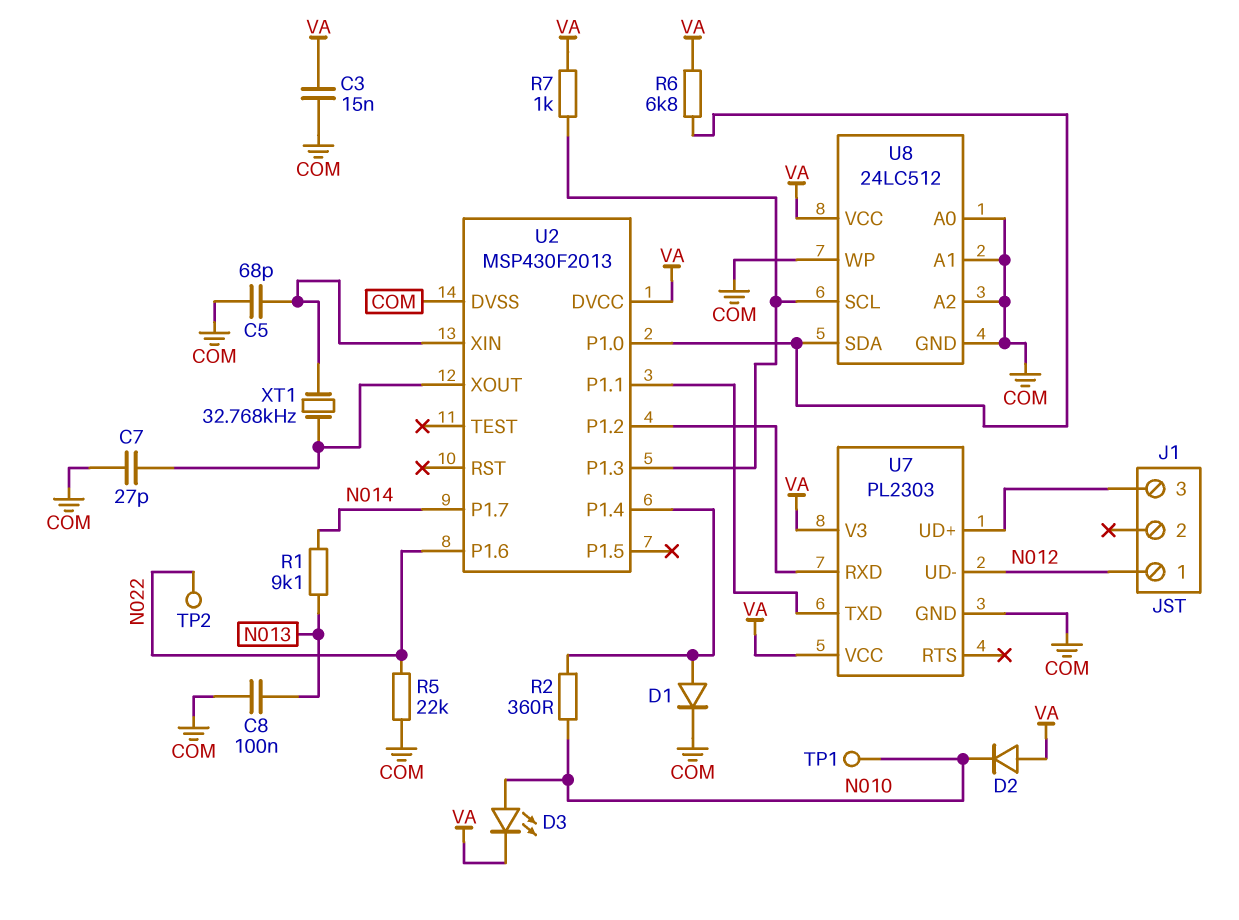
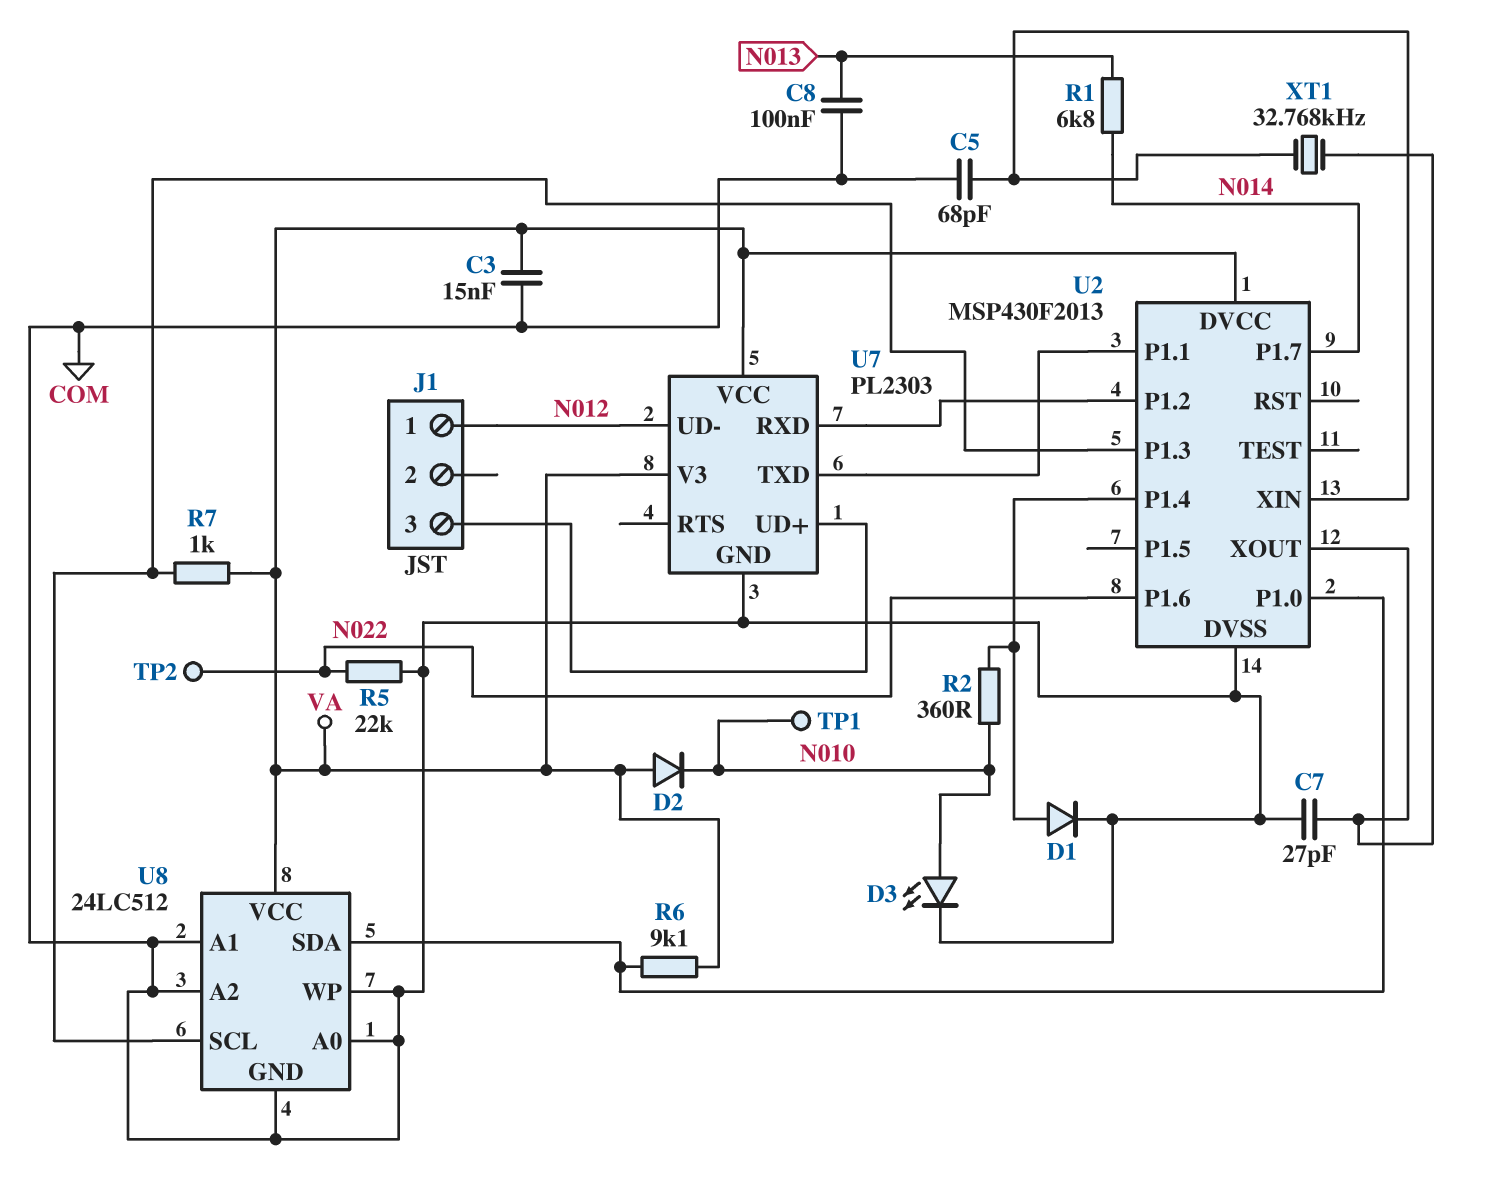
D3: LED (A N010, K VA) -> LED (A N010, K COM)
R1: 9.1k (N013, N014) -> 6.8k (N013, N014)
R6: 6.8k (U2/P1.0, VA) -> 9.1k (U2/P1.0, VA)

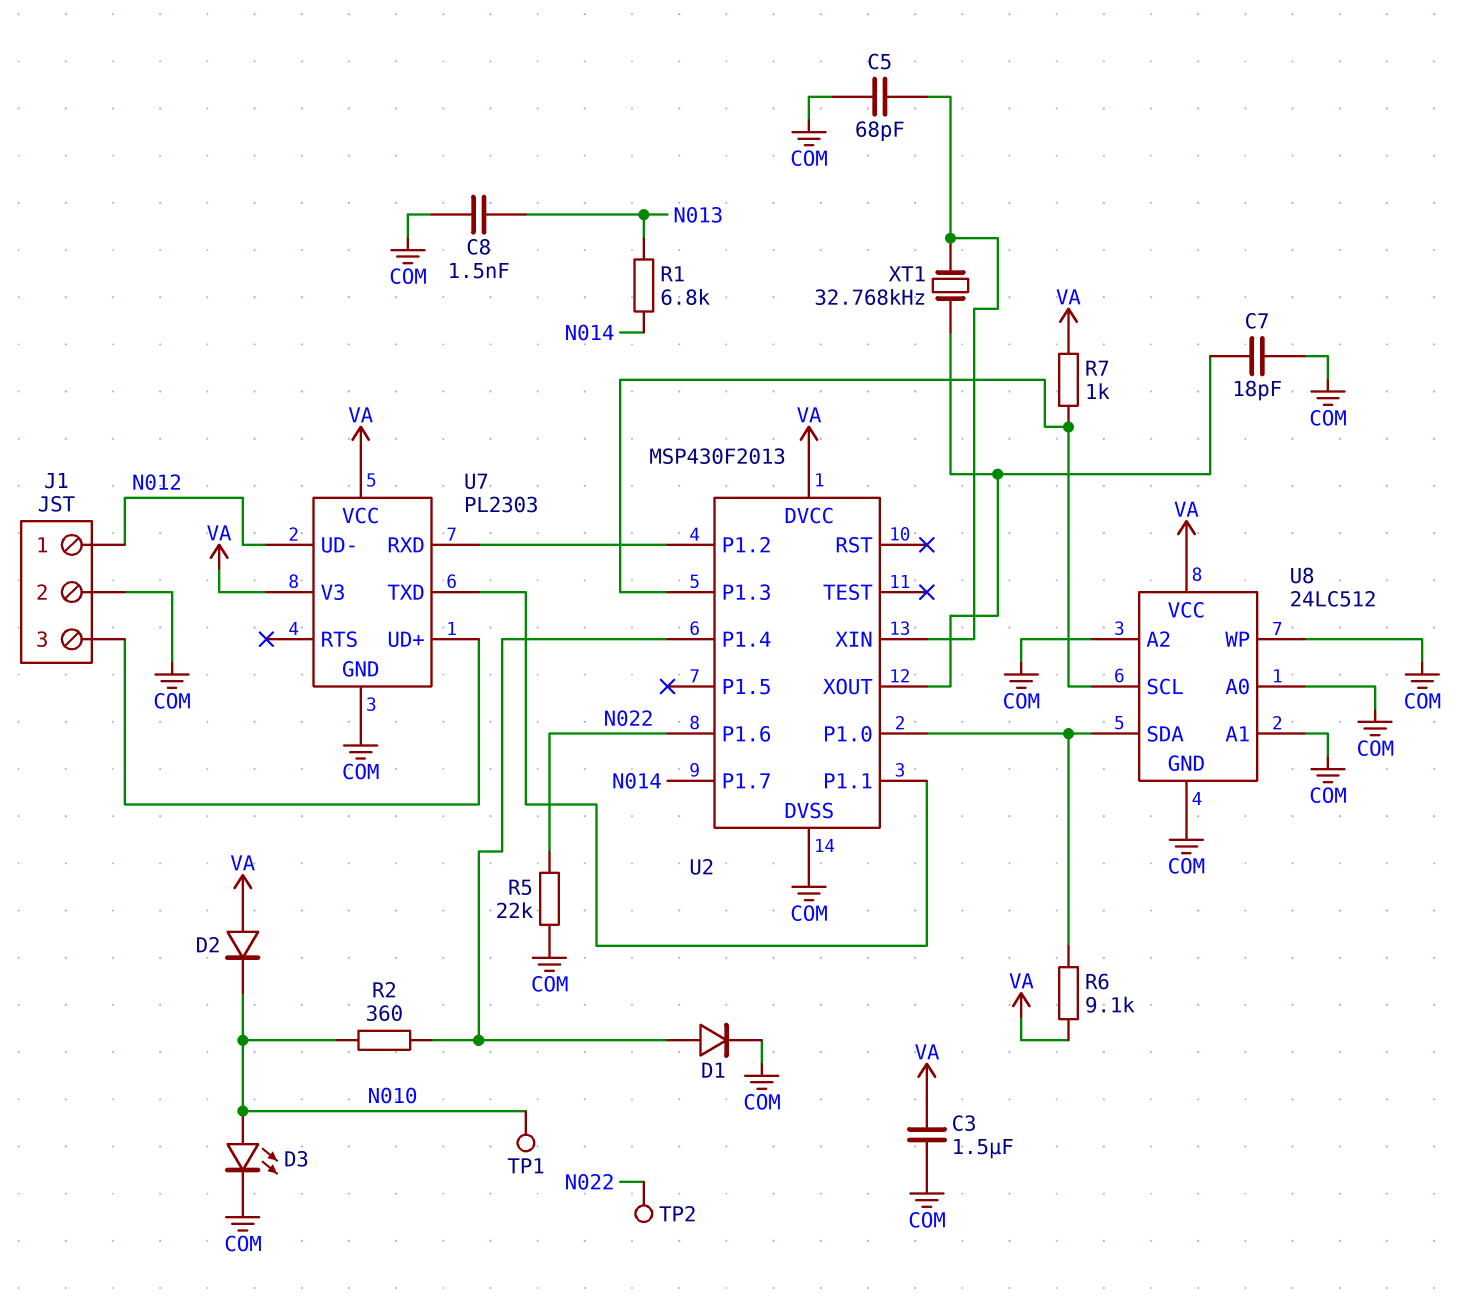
C3: 15nF (COM, VA) -> 1.5uF (COM, VA)
C7: 27pF (COM, U2/XOUT) -> 18pF (COM, U2/XOUT)
C8: 100nF (COM, N013) -> 1.5nF (COM, N013)
J1 pin 2: none -> COM

